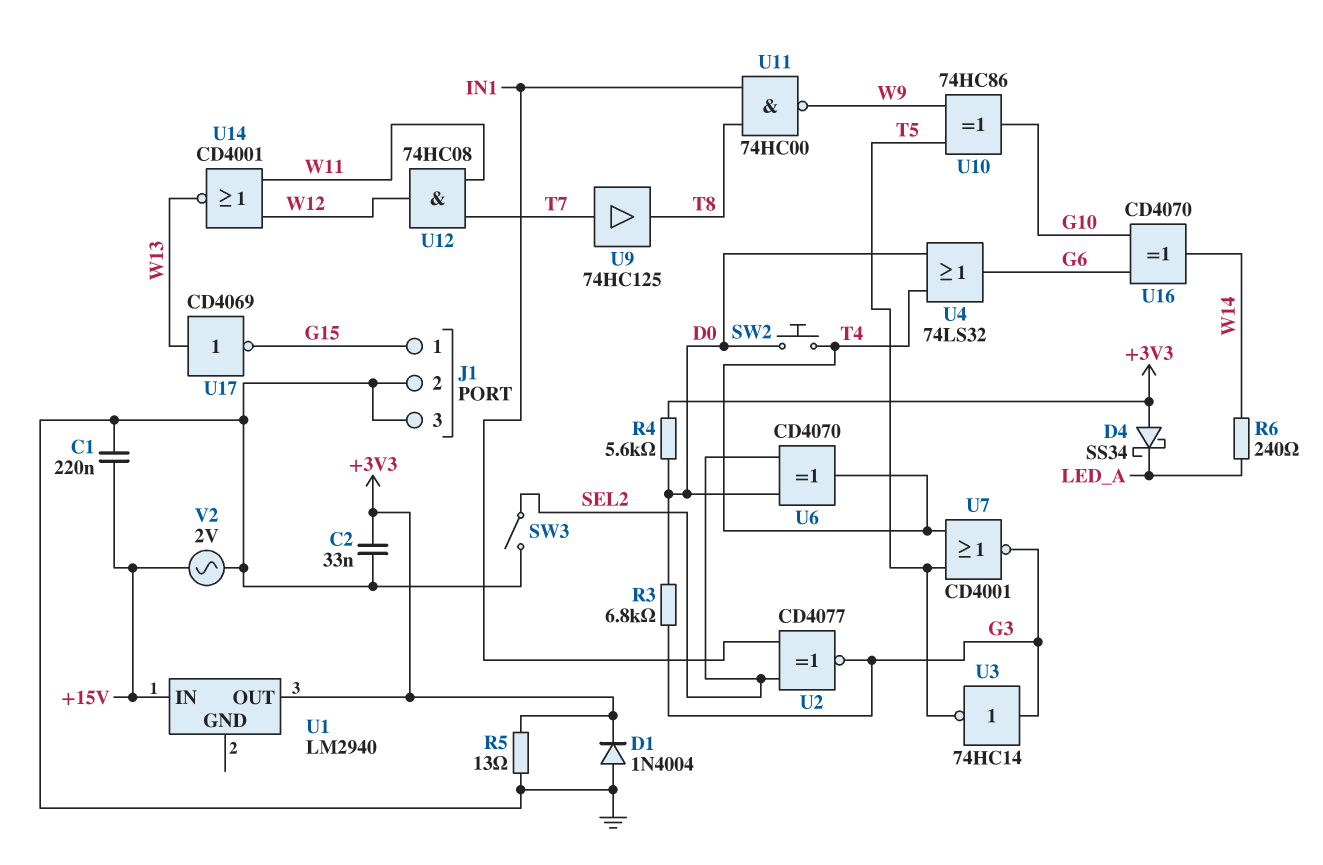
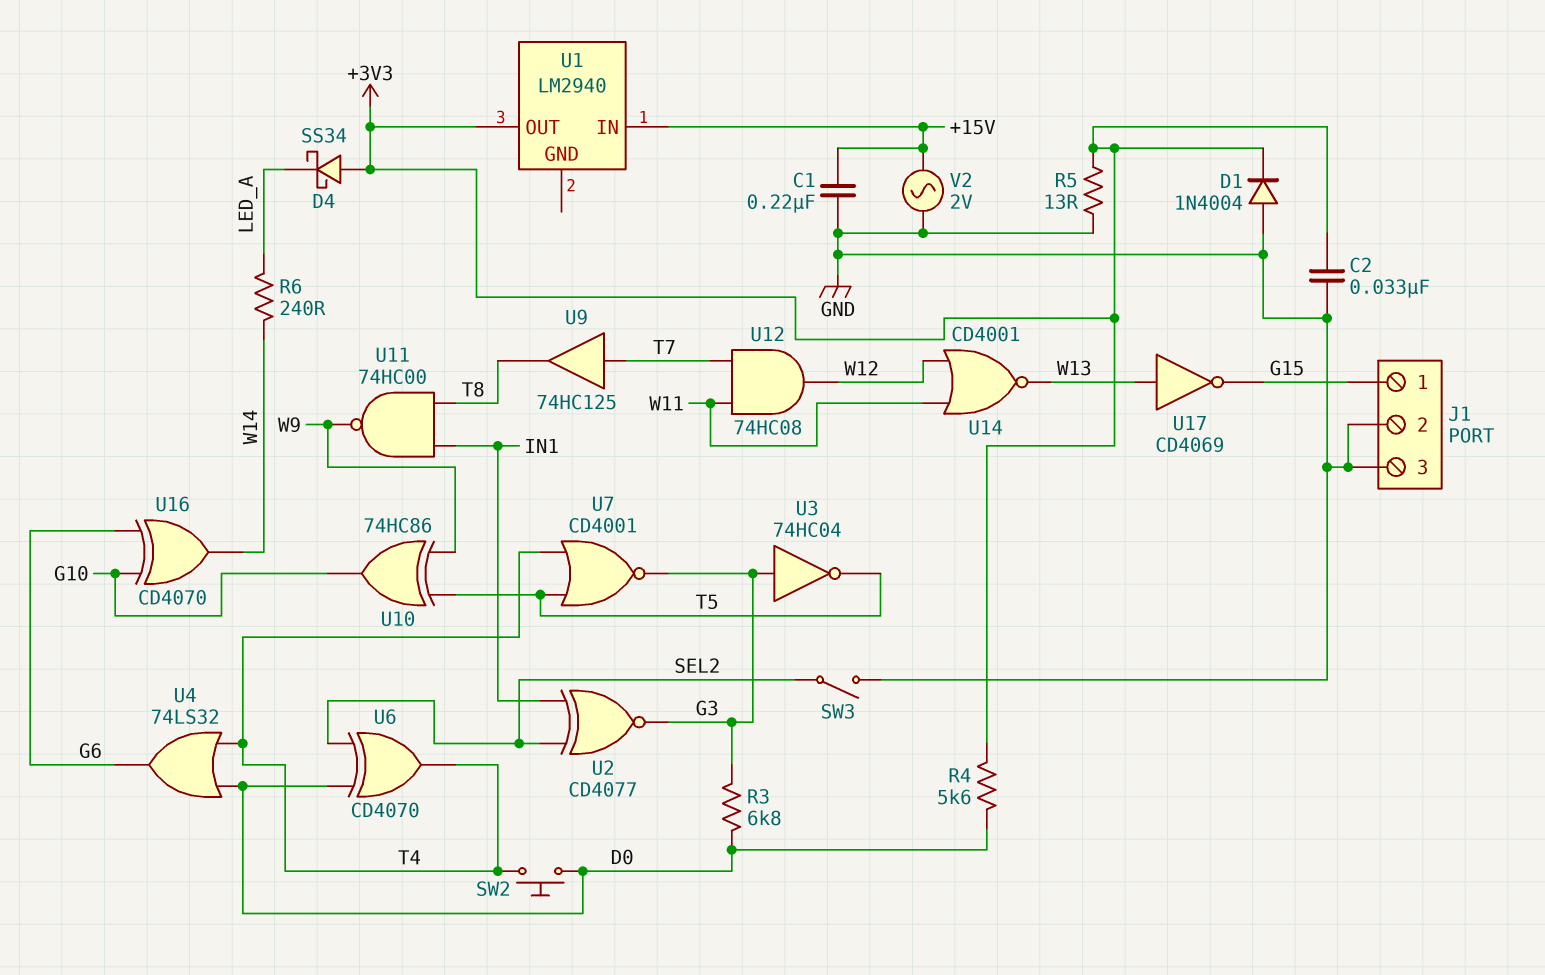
U3: NOT 74HC14 (in G3, out T5) -> NOT 74HC04 (in G3, out T5)

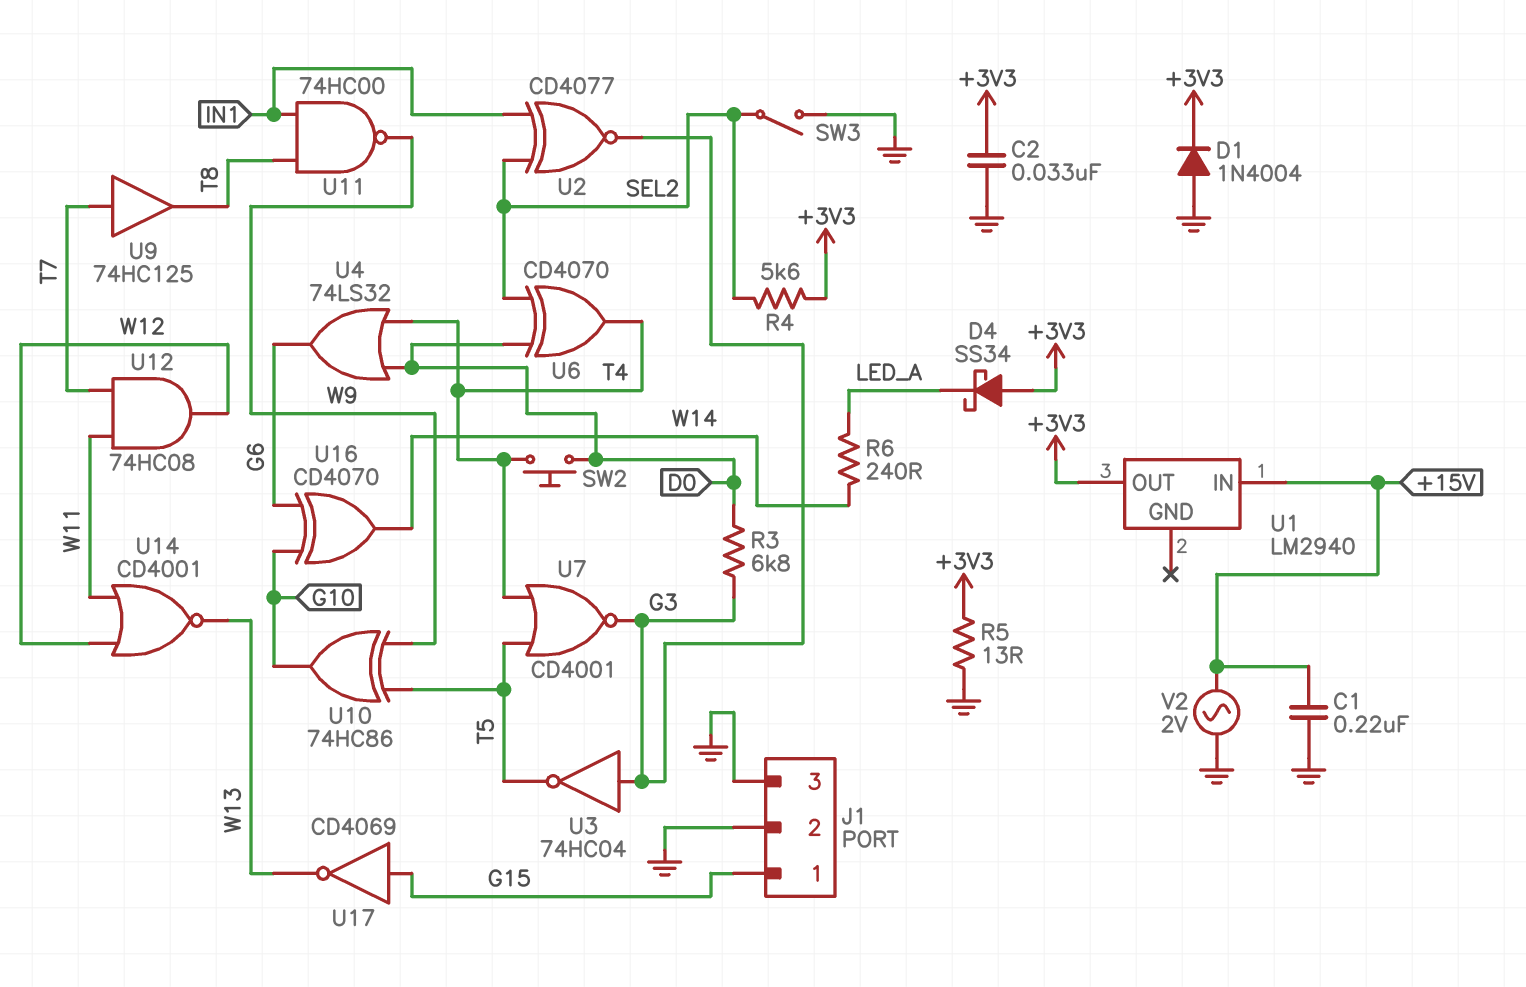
R4: 5.6k (+3V3, D0) -> 5.6k (+3V3, SEL2)
U17: NOT CD4069 (in W13, out G15) -> NOT CD4069 (in G15, out W13)

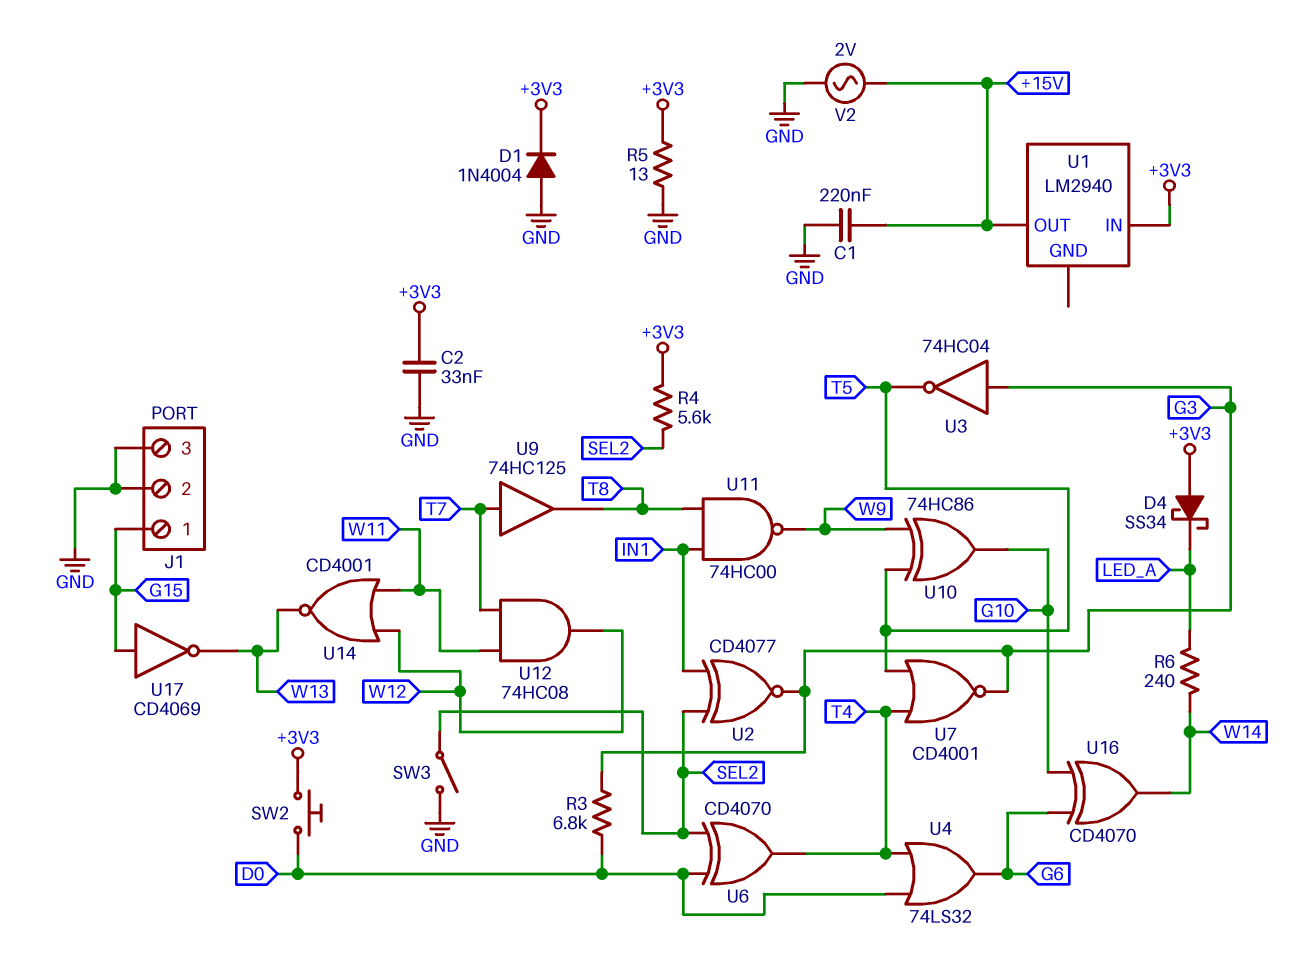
SW2: button (D0, T4) -> button (+3V3, D0)
U1 pin IN: +15V -> +3V3
U1 pin OUT: +3V3 -> +15V

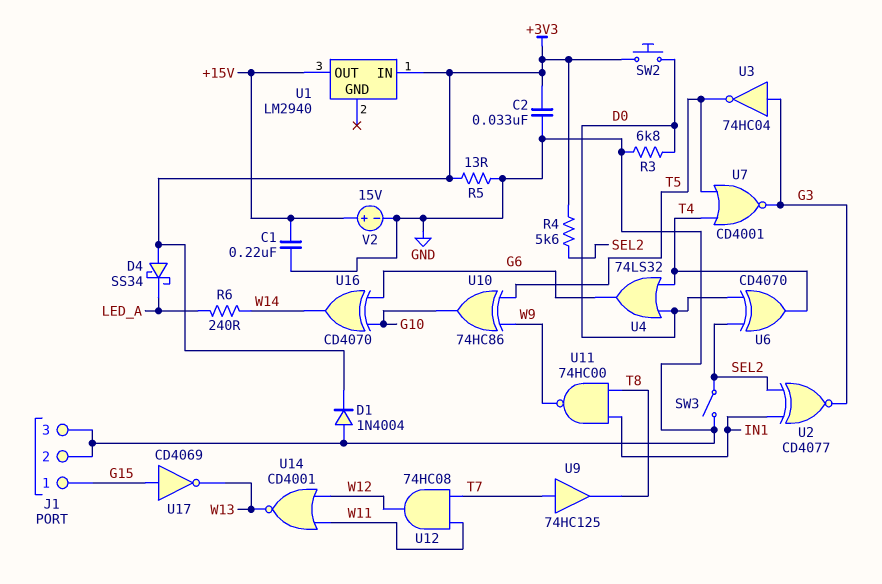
R3: 6.8k (D0, G3) -> 6.8k (D0, GND)
V2: AC 2V (+15V, GND) -> 15V (plus +15V, minus GND)

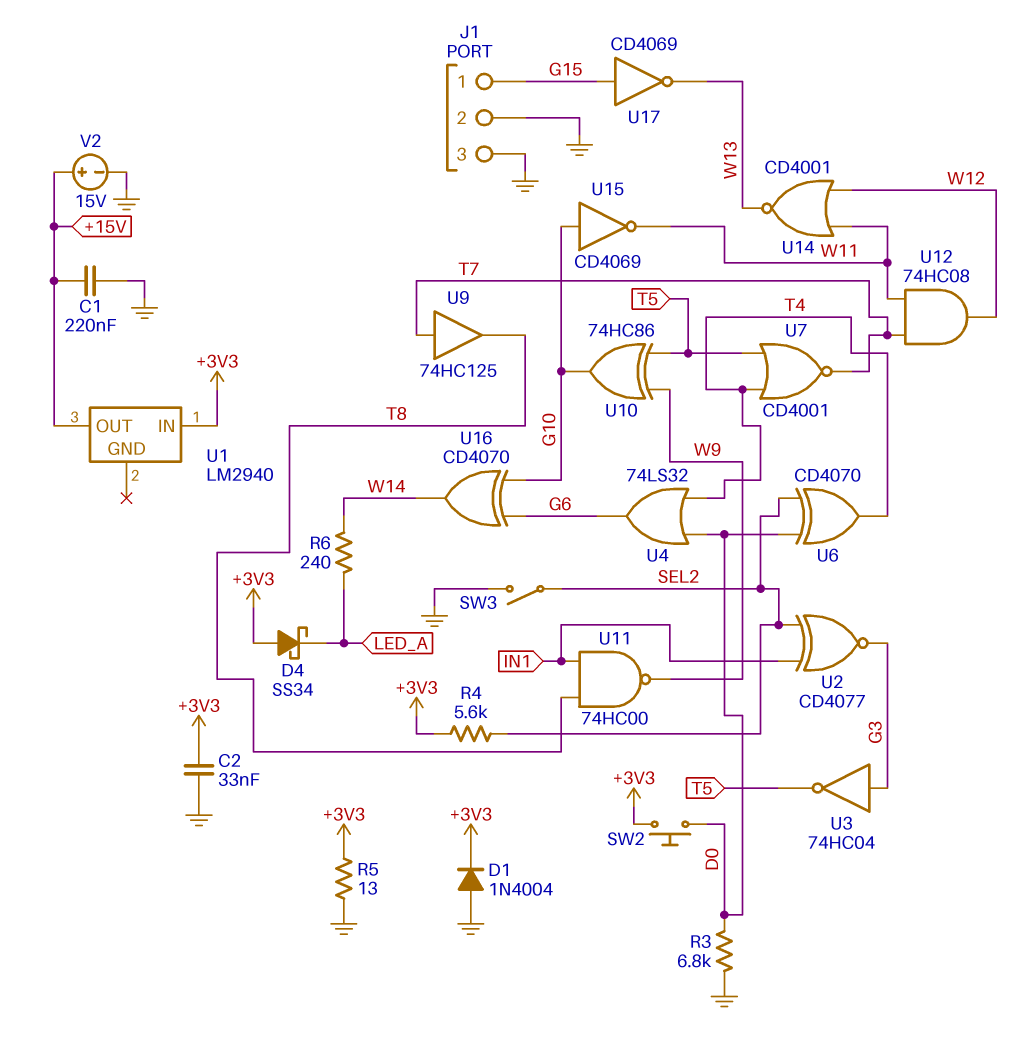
U7: NOR CD4001 (in T4, in T5, out G3) -> NOR CD4001 (in T4, in T5, out T7)
U15: none -> NOT CD4069 (in G10, out W11)

